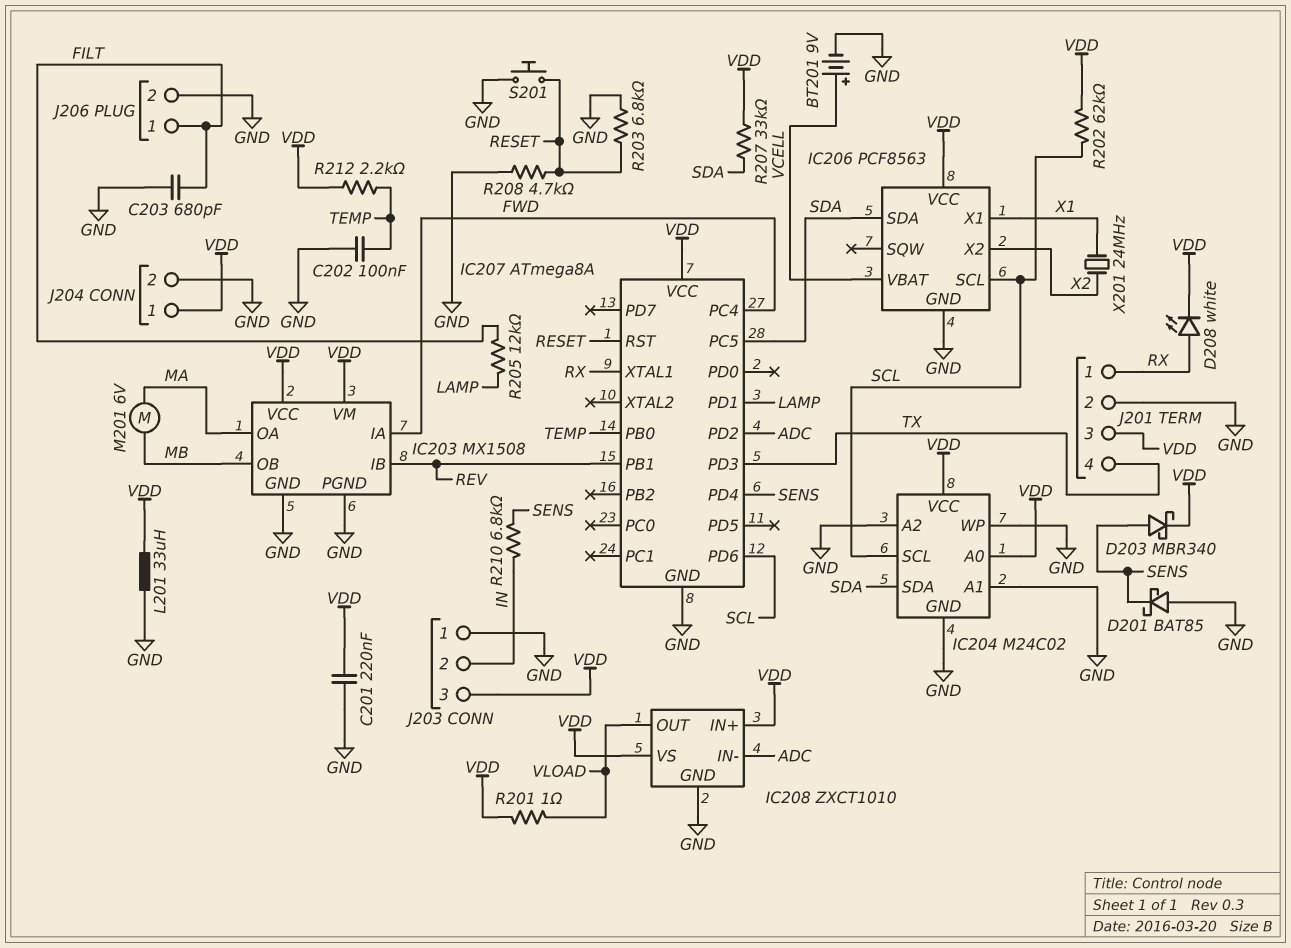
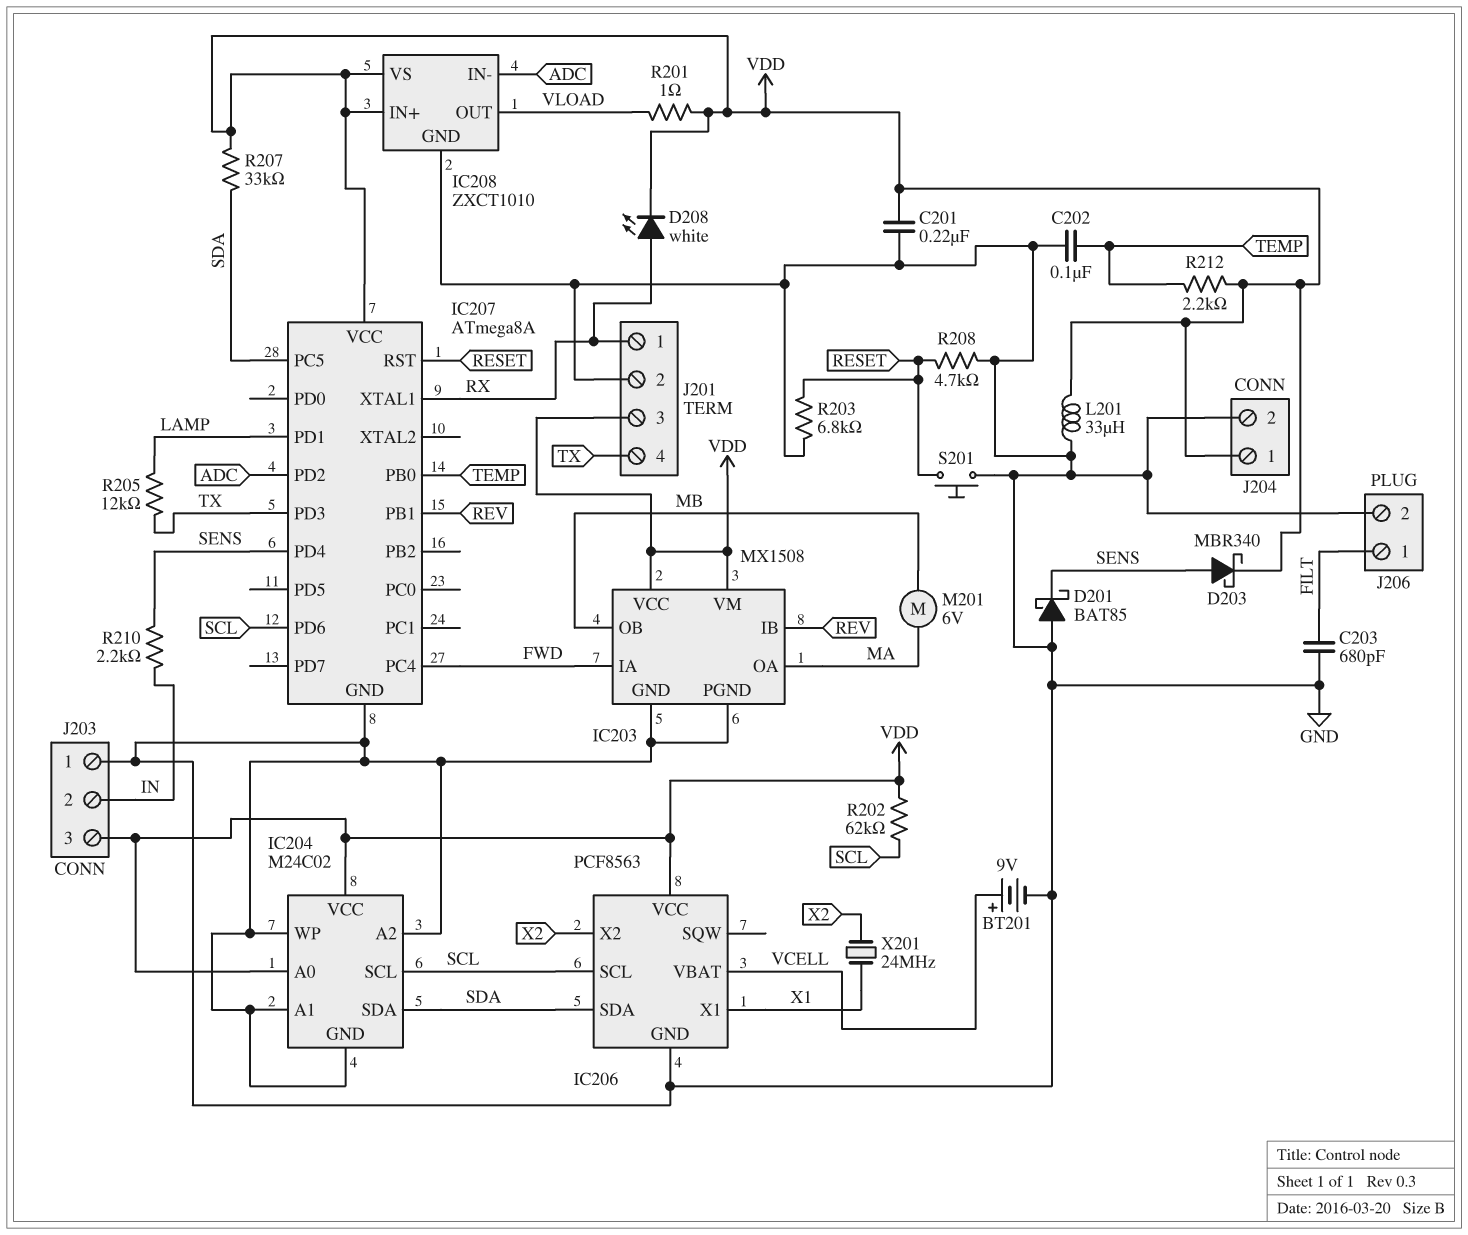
R205: 12k (FILT, LAMP) -> 12k (LAMP, TX)
R210: 6.8k (IN, SENS) -> 2.2k (IN, SENS)

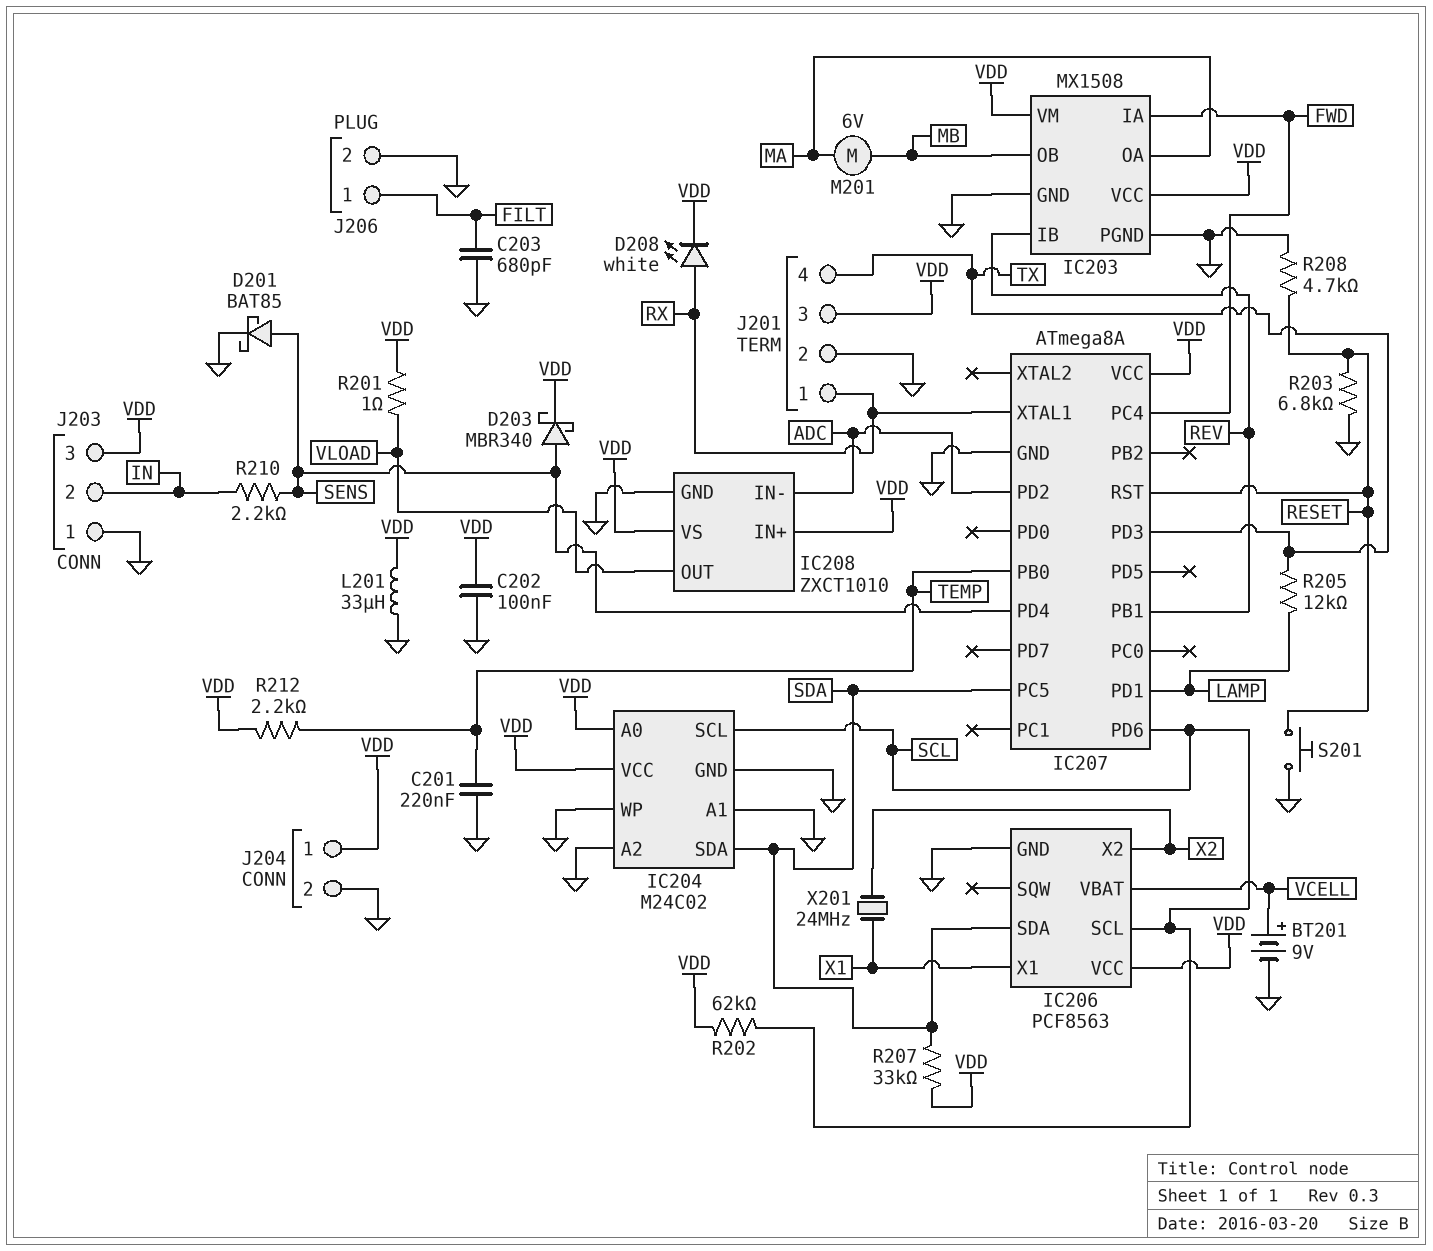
C201: 220nF (GND, VDD) -> 220nF (GND, TEMP)
C202: 100nF (GND, TEMP) -> 100nF (GND, VDD)
D201: schottky BAT85 (A GND, K SENS) -> schottky BAT85 (A SENS, K GND)

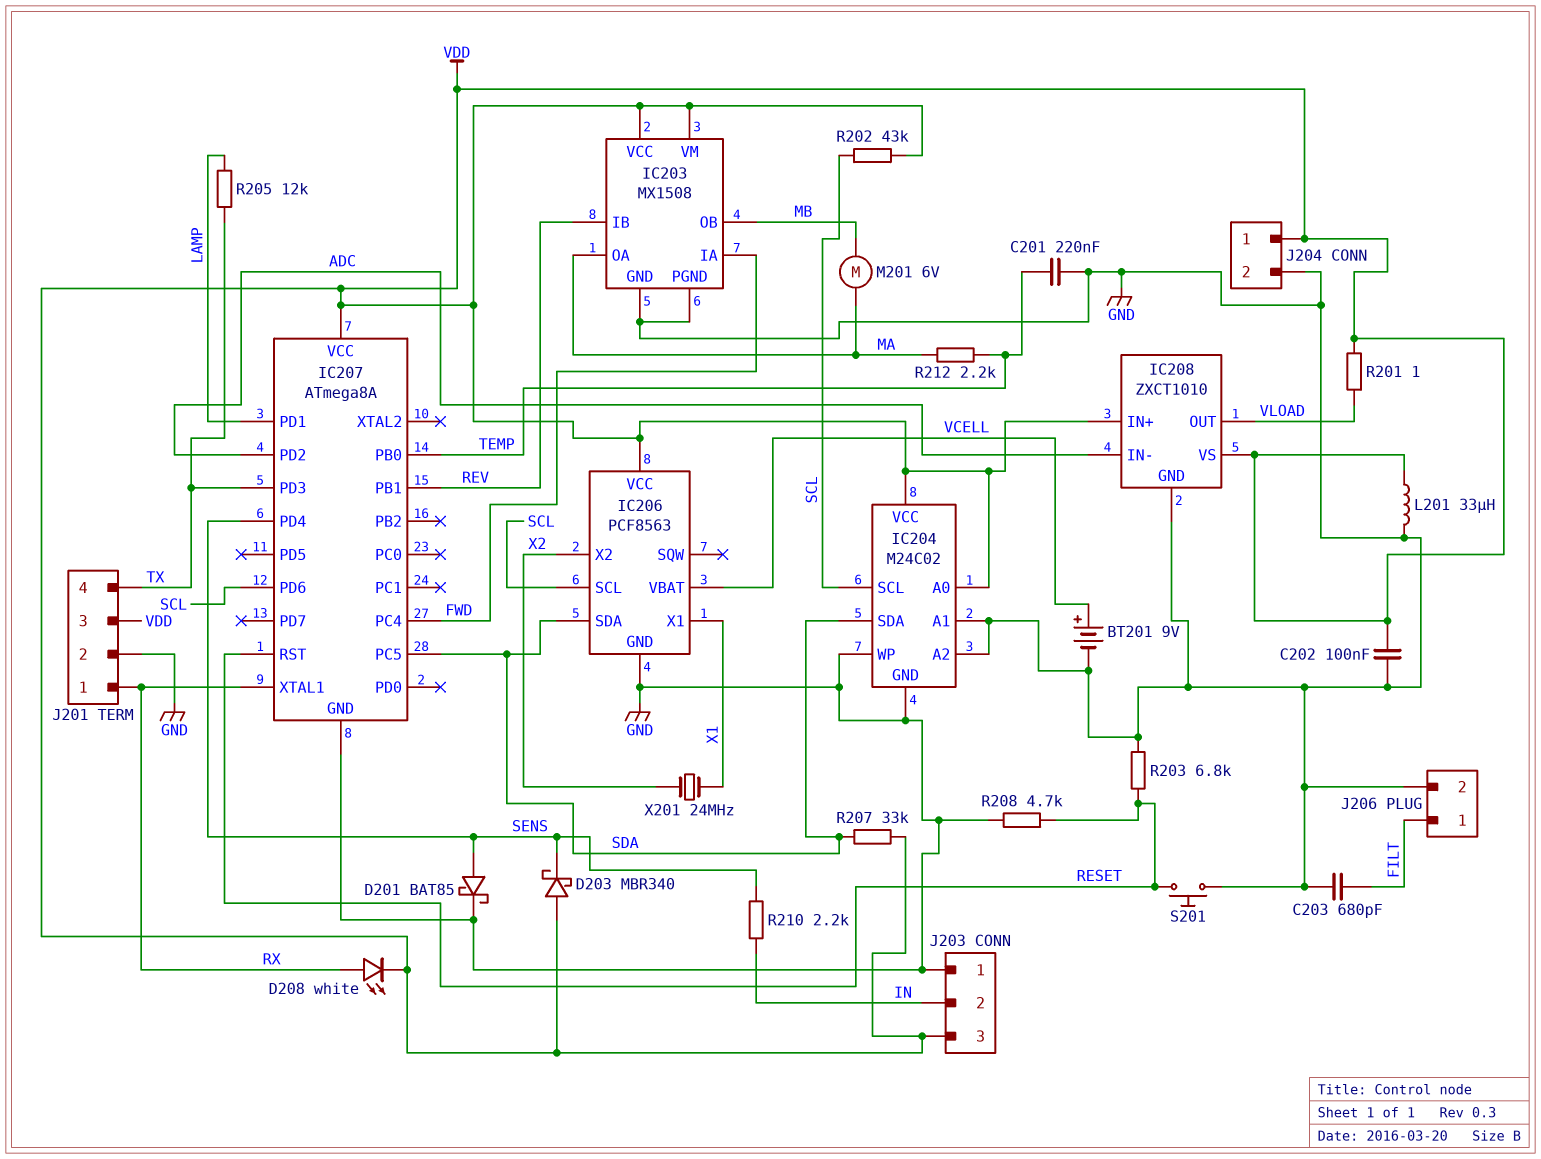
D203: schottky MBR340 (A SENS, K VDD) -> schottky MBR340 (A VDD, K SENS)
R202: 62k (SCL, VDD) -> 43k (SCL, VDD)
R212: 2.2k (TEMP, VDD) -> 2.2k (MA, TEMP)

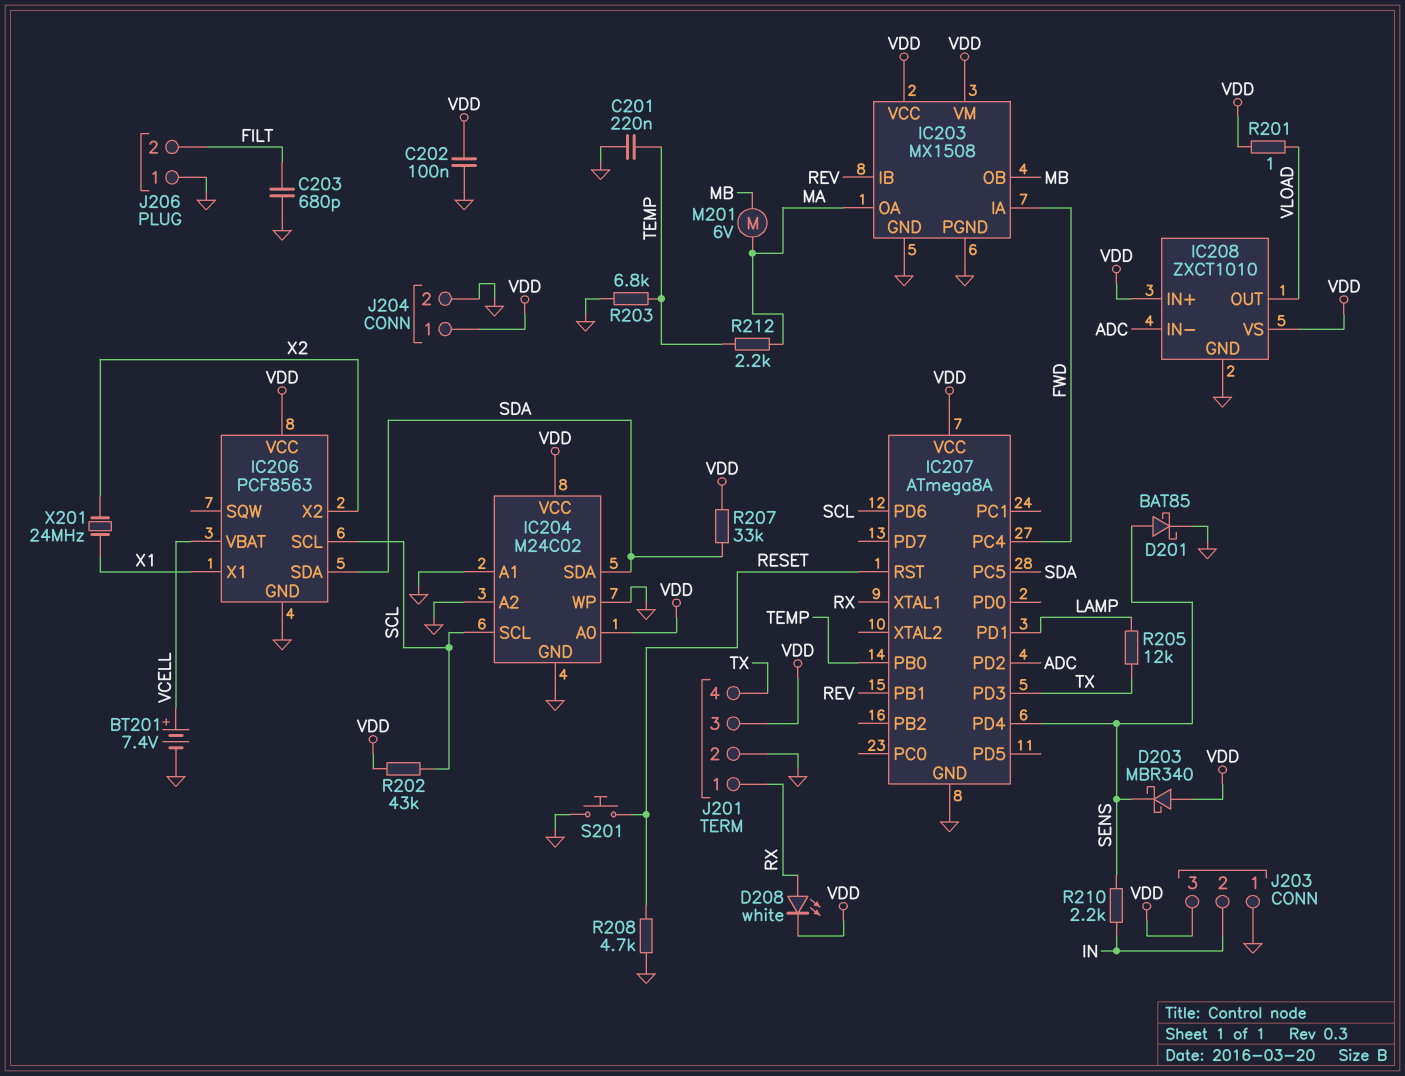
BT201: 9V (plus VCELL, minus GND) -> 7.4V (plus VCELL, minus GND)
J206 pin 1: FILT -> GND
J206 pin 2: GND -> FILT
L201: 33uH (GND, VDD) -> none
R203: 6.8k (GND, RESET) -> 6.8k (GND, TEMP)

